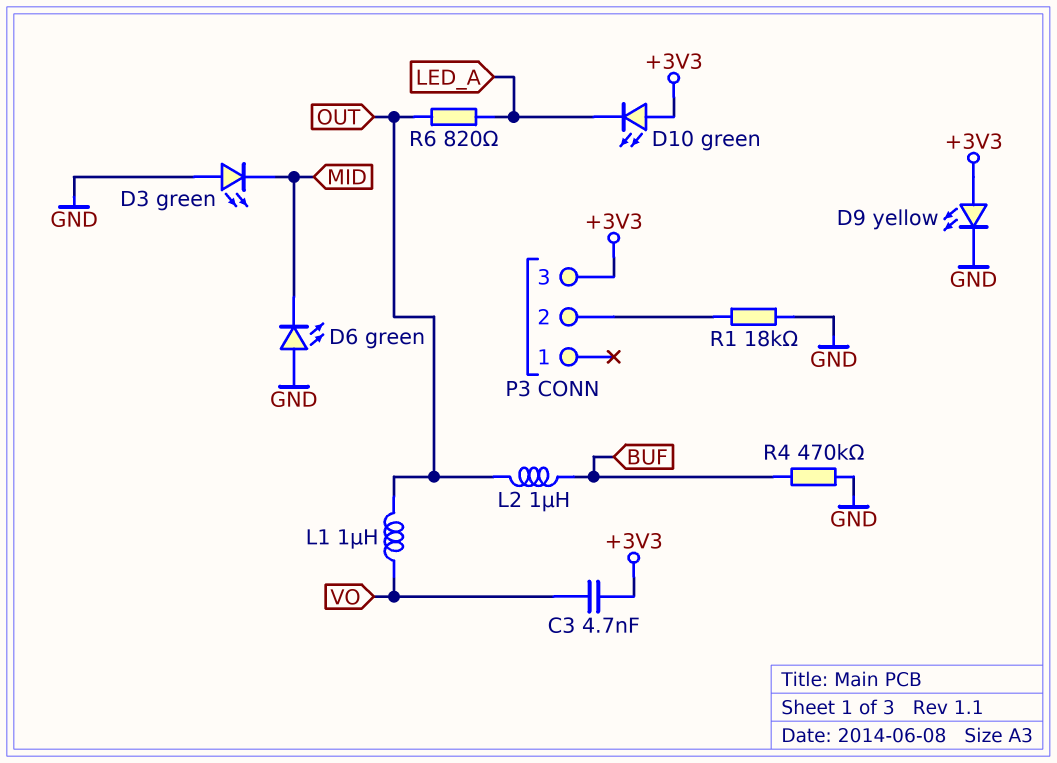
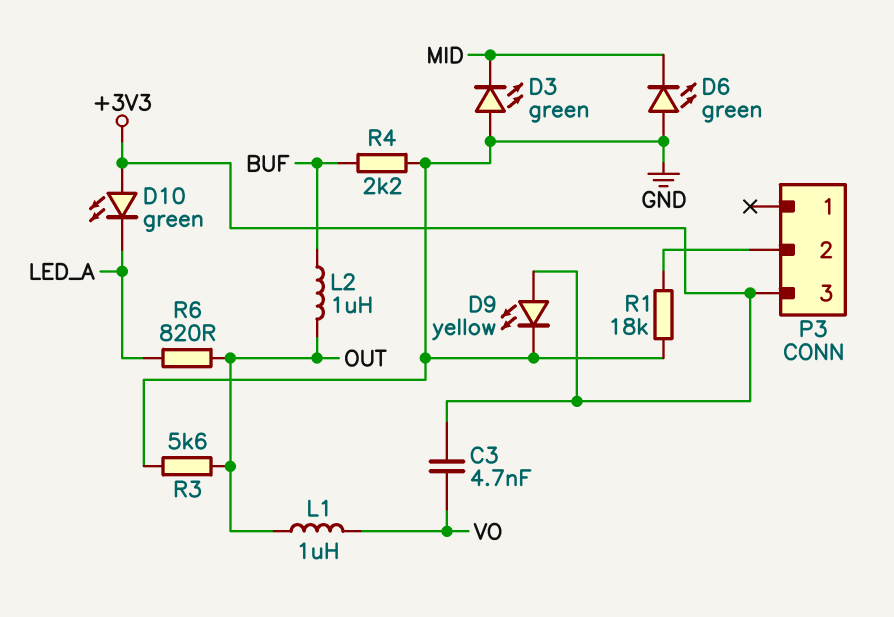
R3: none -> 5.6k (GND, OUT)
R4: 470k (BUF, GND) -> 2.2k (BUF, GND)

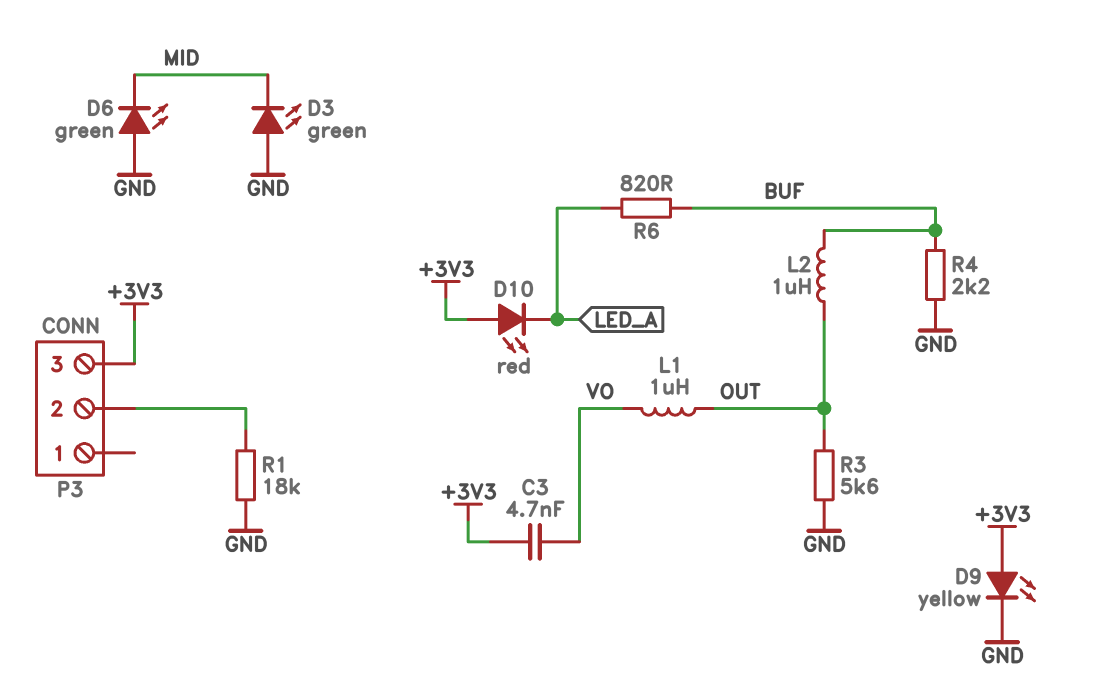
D10: LED green (A +3V3, K LED_A) -> LED red (A +3V3, K LED_A)
R6: 820 (LED_A, OUT) -> 820 (BUF, LED_A)

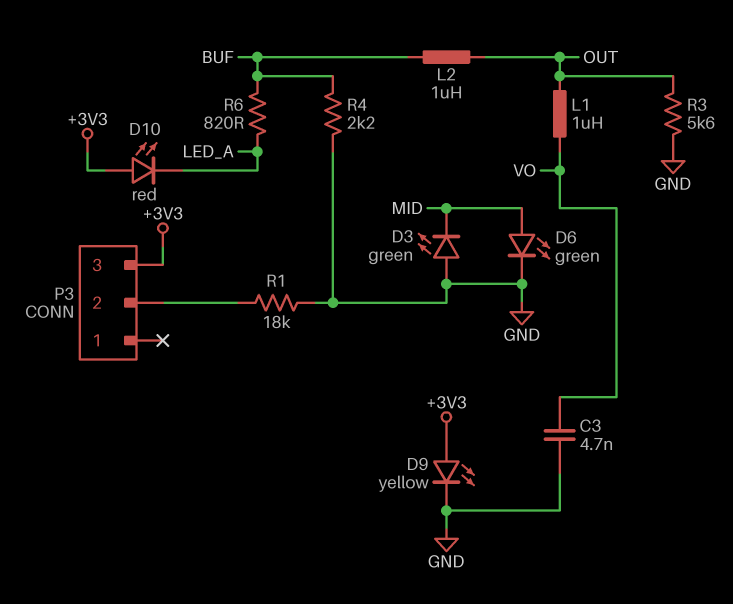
C3: 4.7nF (+3V3, VO) -> 4.7nF (GND, VO)
D6: LED green (A GND, K MID) -> LED green (A MID, K GND)

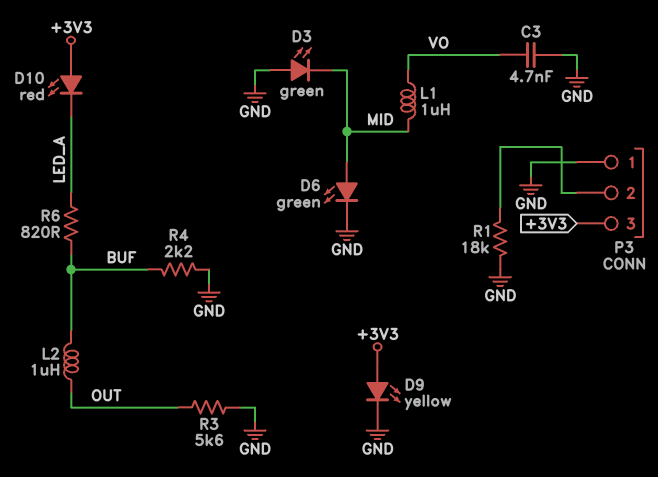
L1: 1uH (OUT, VO) -> 1uH (MID, VO)
P3 pin 1: none -> GND

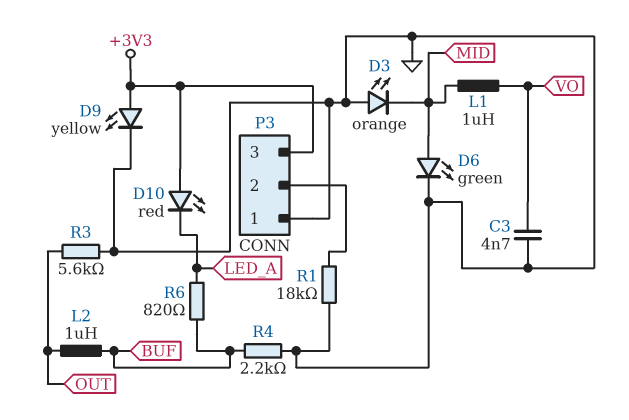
D3: LED green (A GND, K MID) -> LED orange (A GND, K MID)

